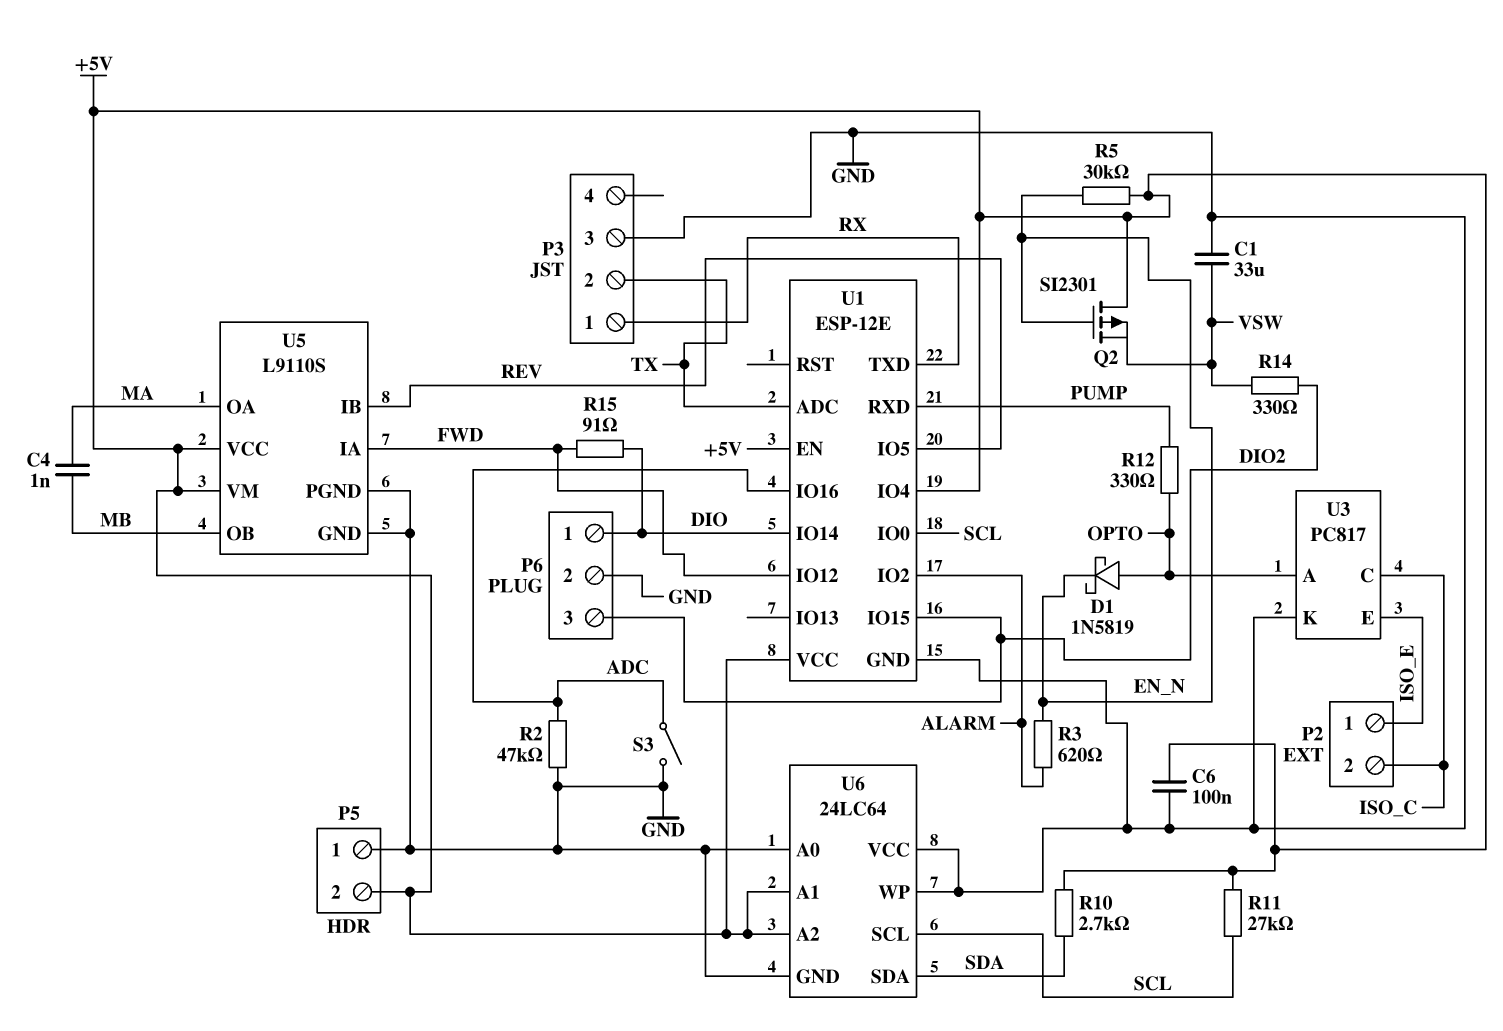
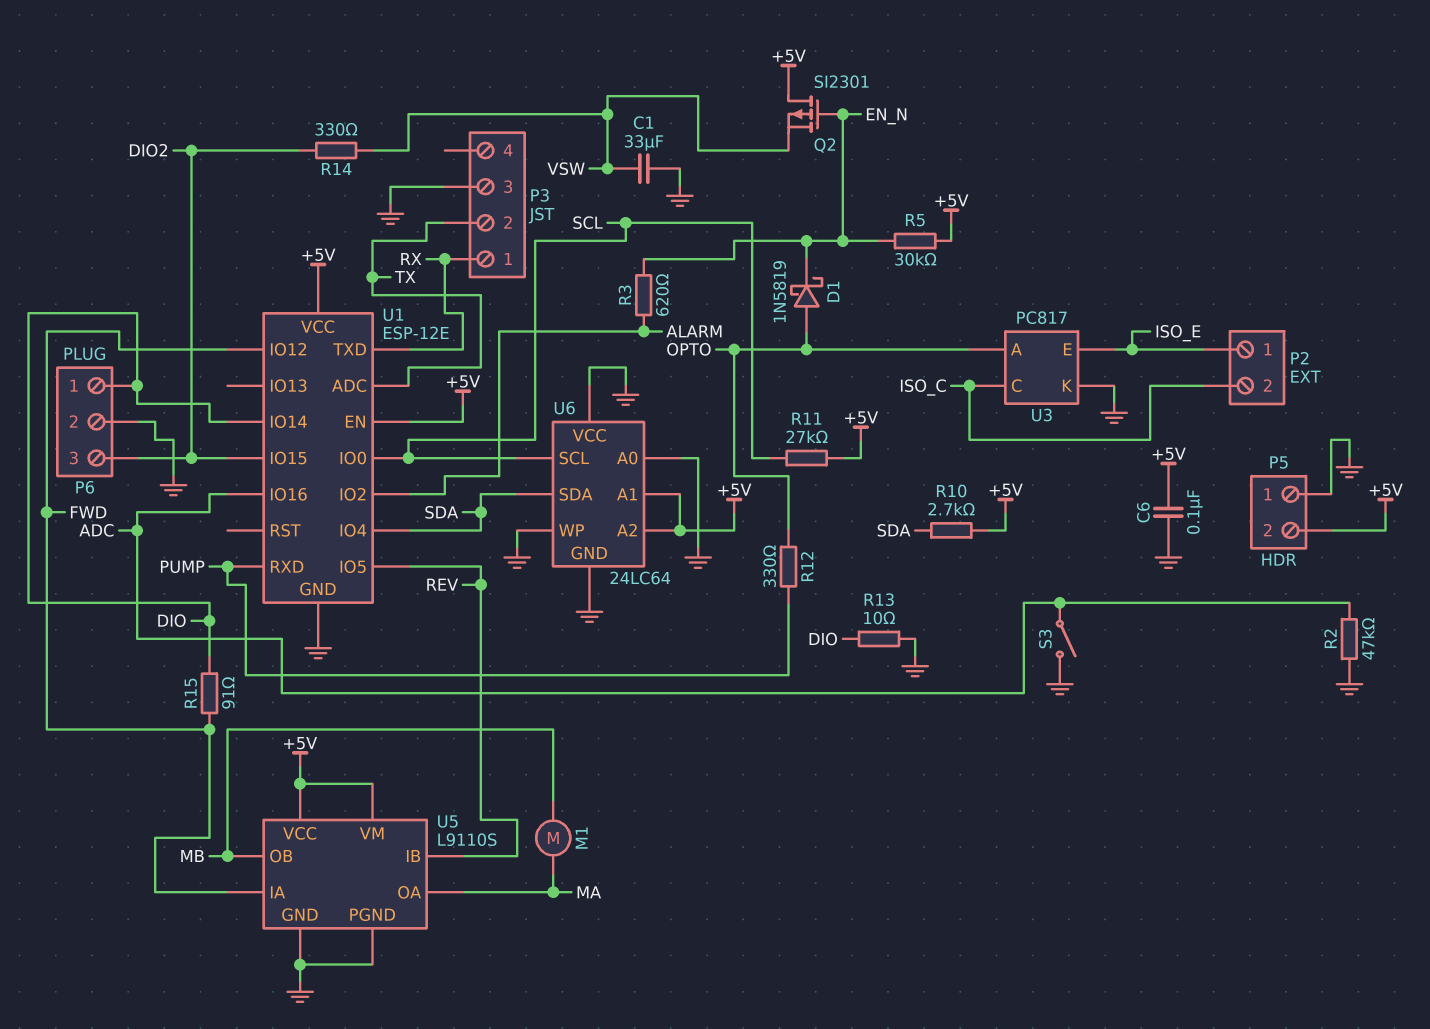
C4: 1nF (MA, MB) -> none
M1: none -> motor (MA, MB)
R13: none -> 10 (DIO, GND)
U1 pin IO4: +5V -> SDA

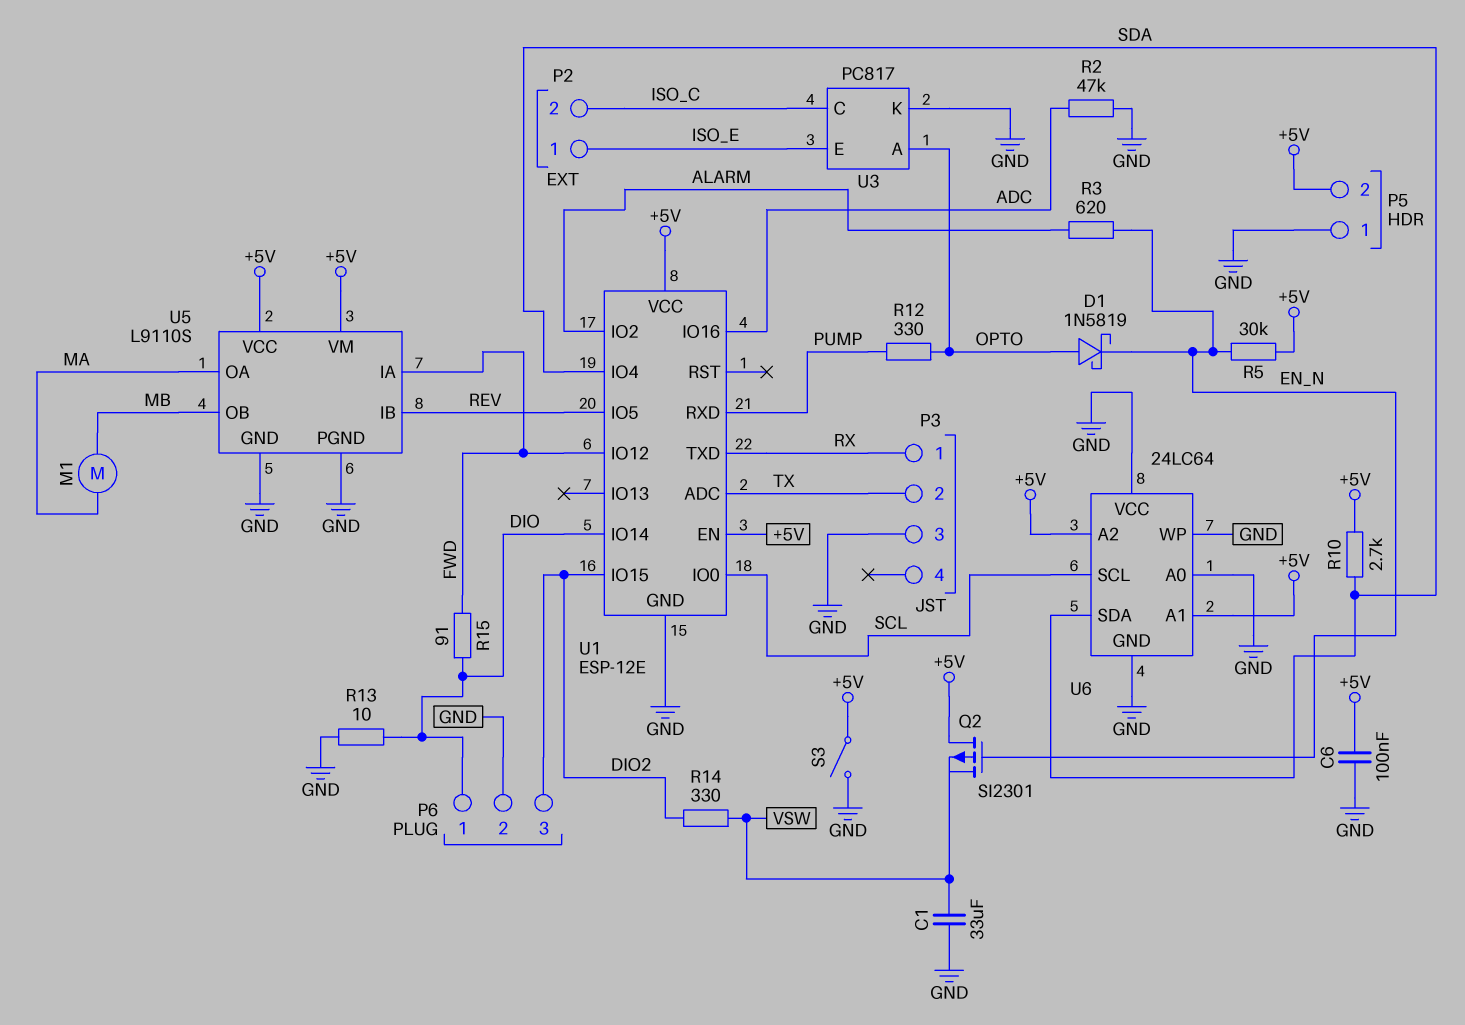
R11: 27k (+5V, SCL) -> none
S3: switch (ADC, GND) -> switch (+5V, GND)

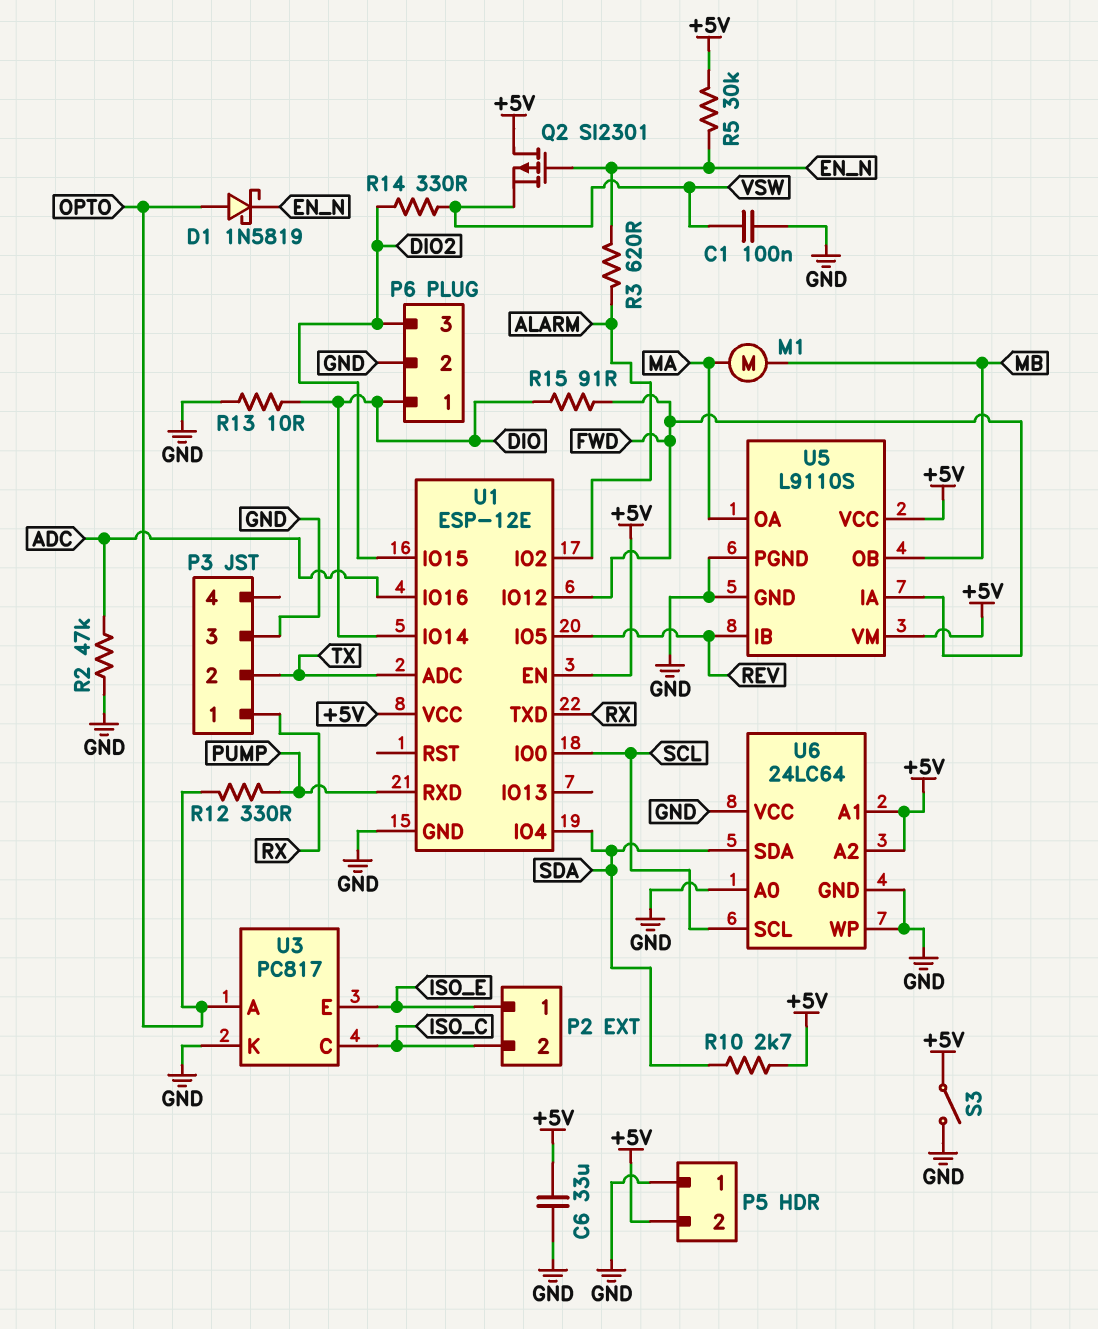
C1: 33uF (GND, VSW) -> 100nF (GND, VSW)
C6: 100nF (+5V, GND) -> 33uF (+5V, GND)

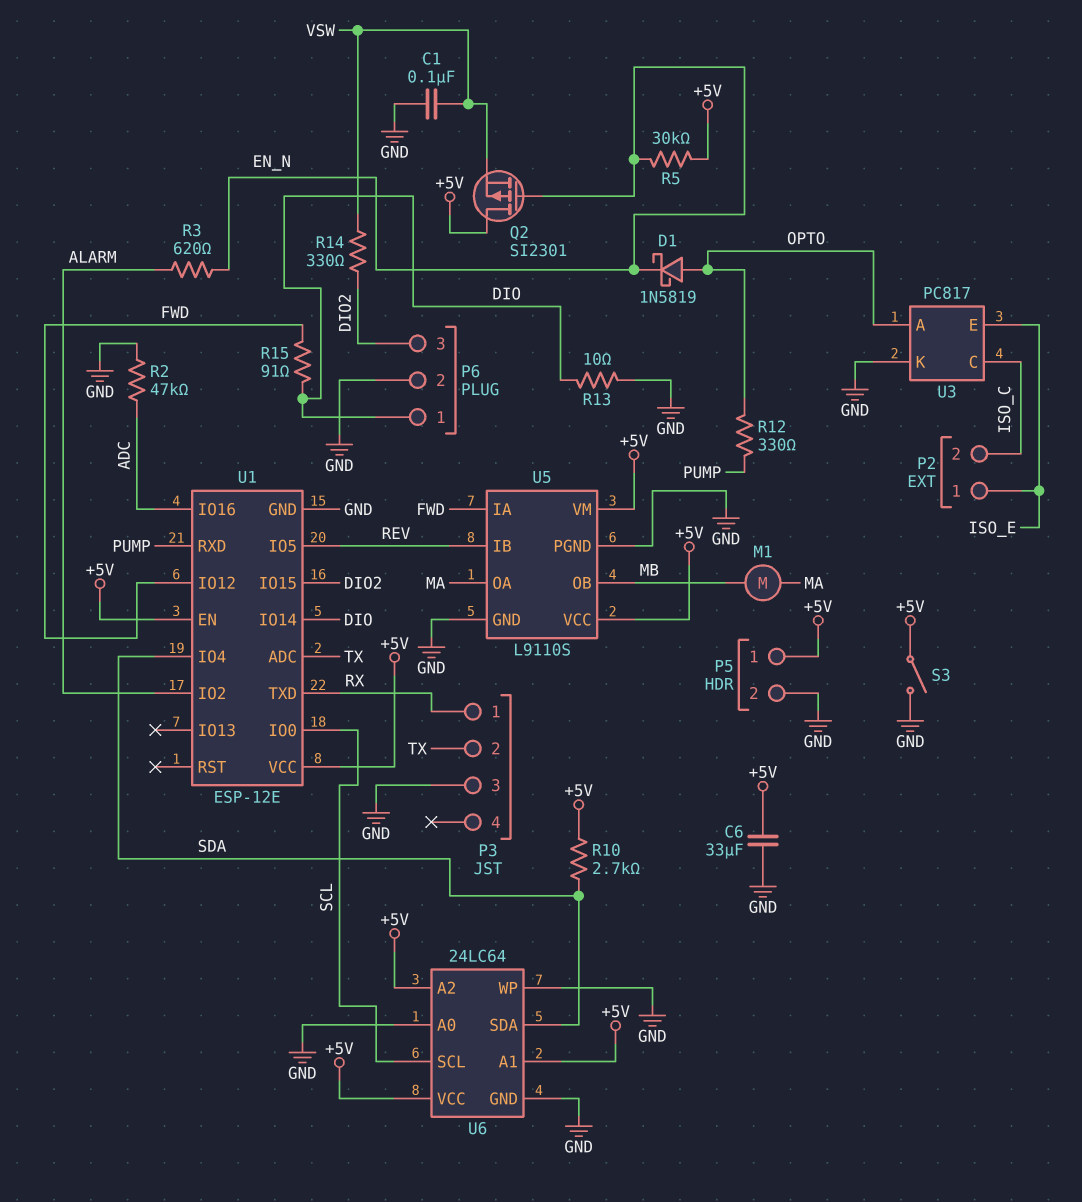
P5 pin 1: GND -> +5V
P5 pin 2: +5V -> GND
U6 pin VCC: GND -> +5V

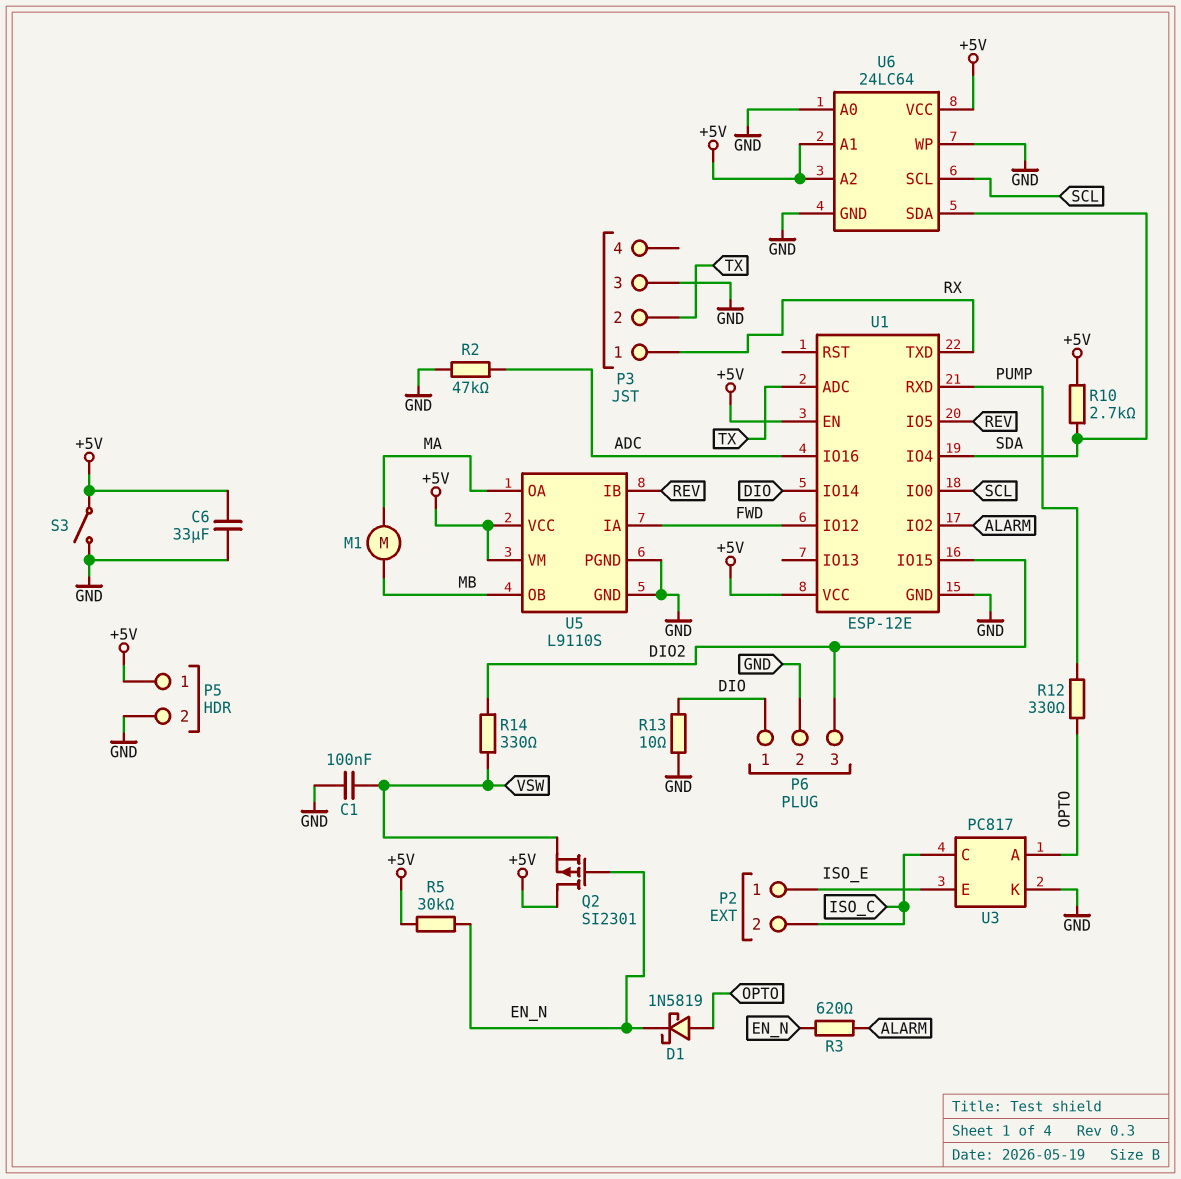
R15: 91 (DIO, FWD) -> none

